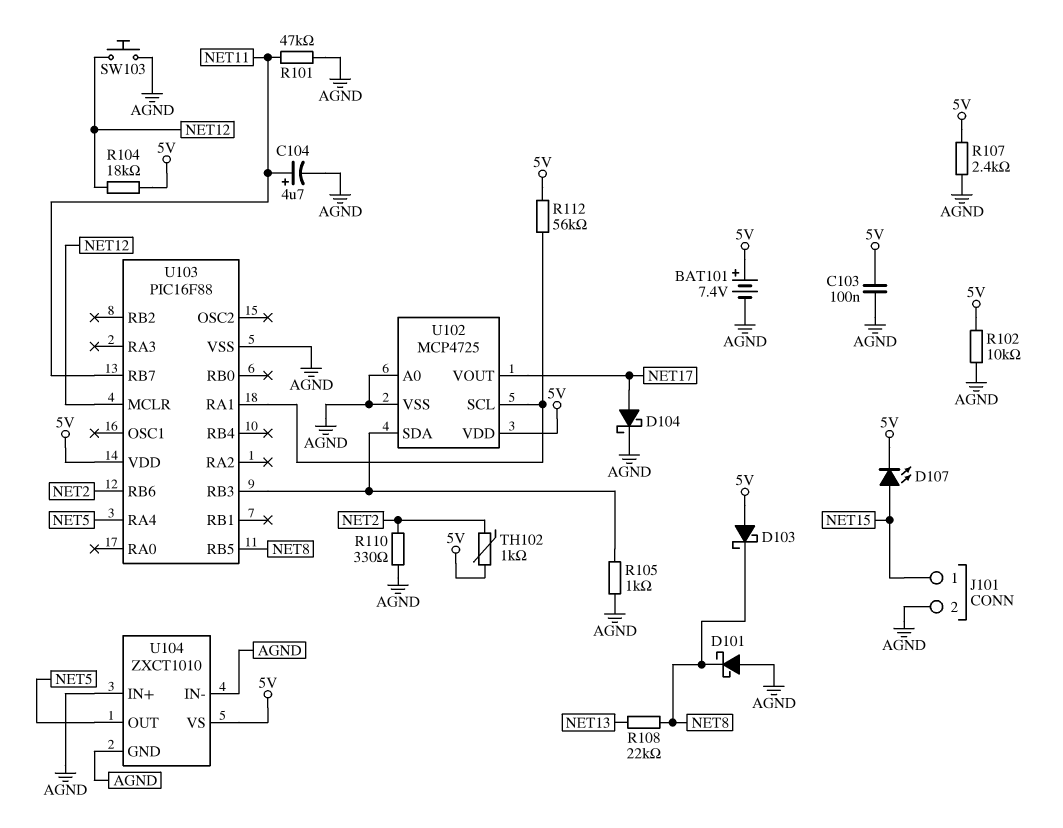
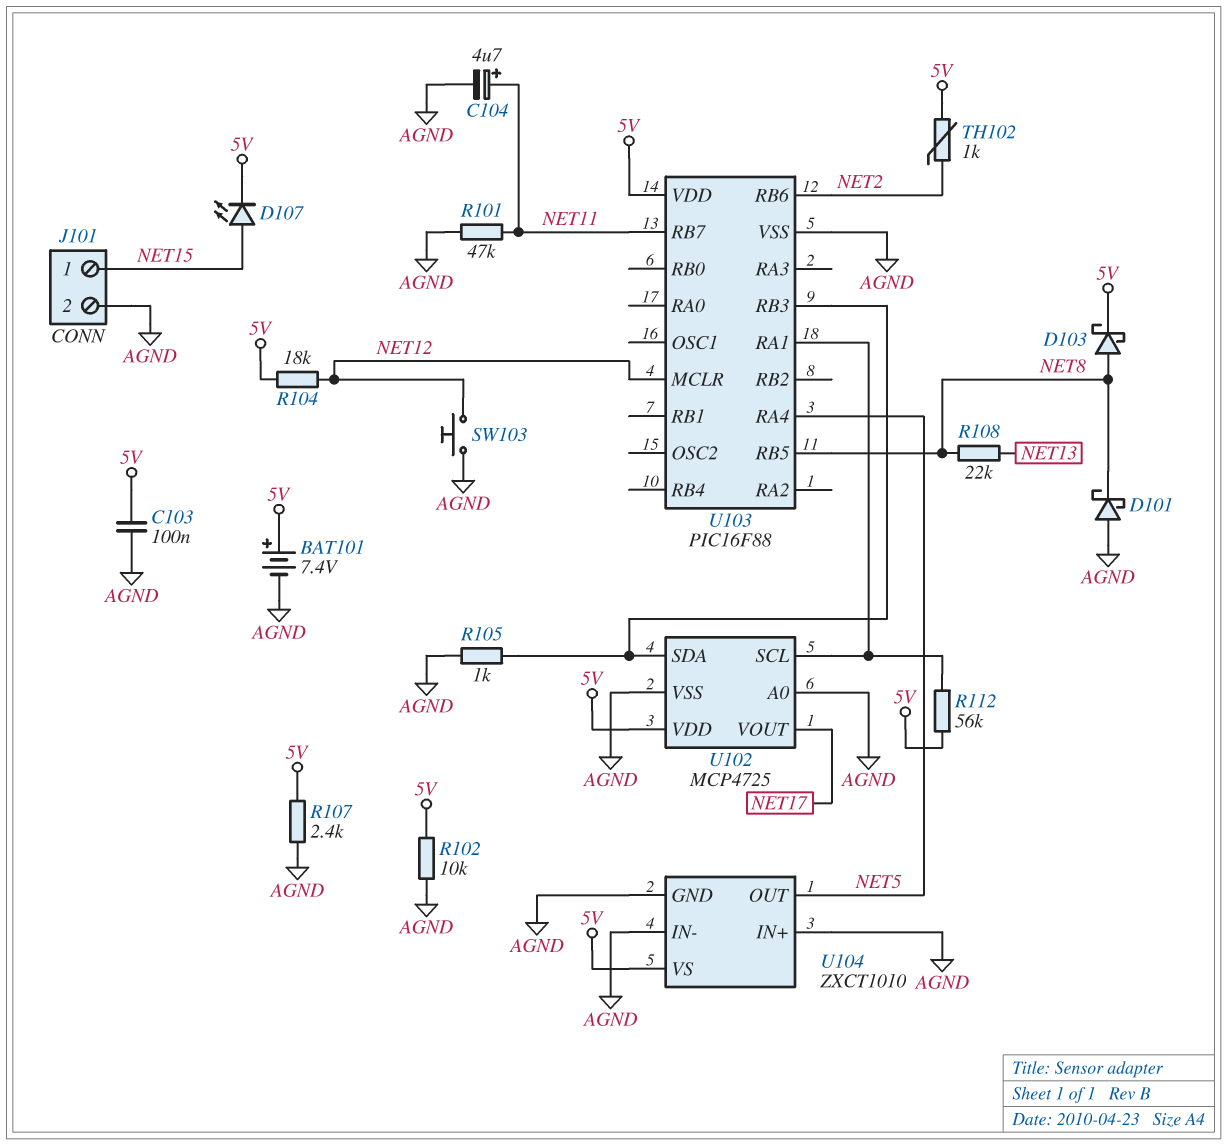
D103: schottky (A 5V, K NET8) -> schottky (A NET8, K 5V)
D104: schottky (A NET17, K AGND) -> none
R110: 330 (AGND, NET2) -> none

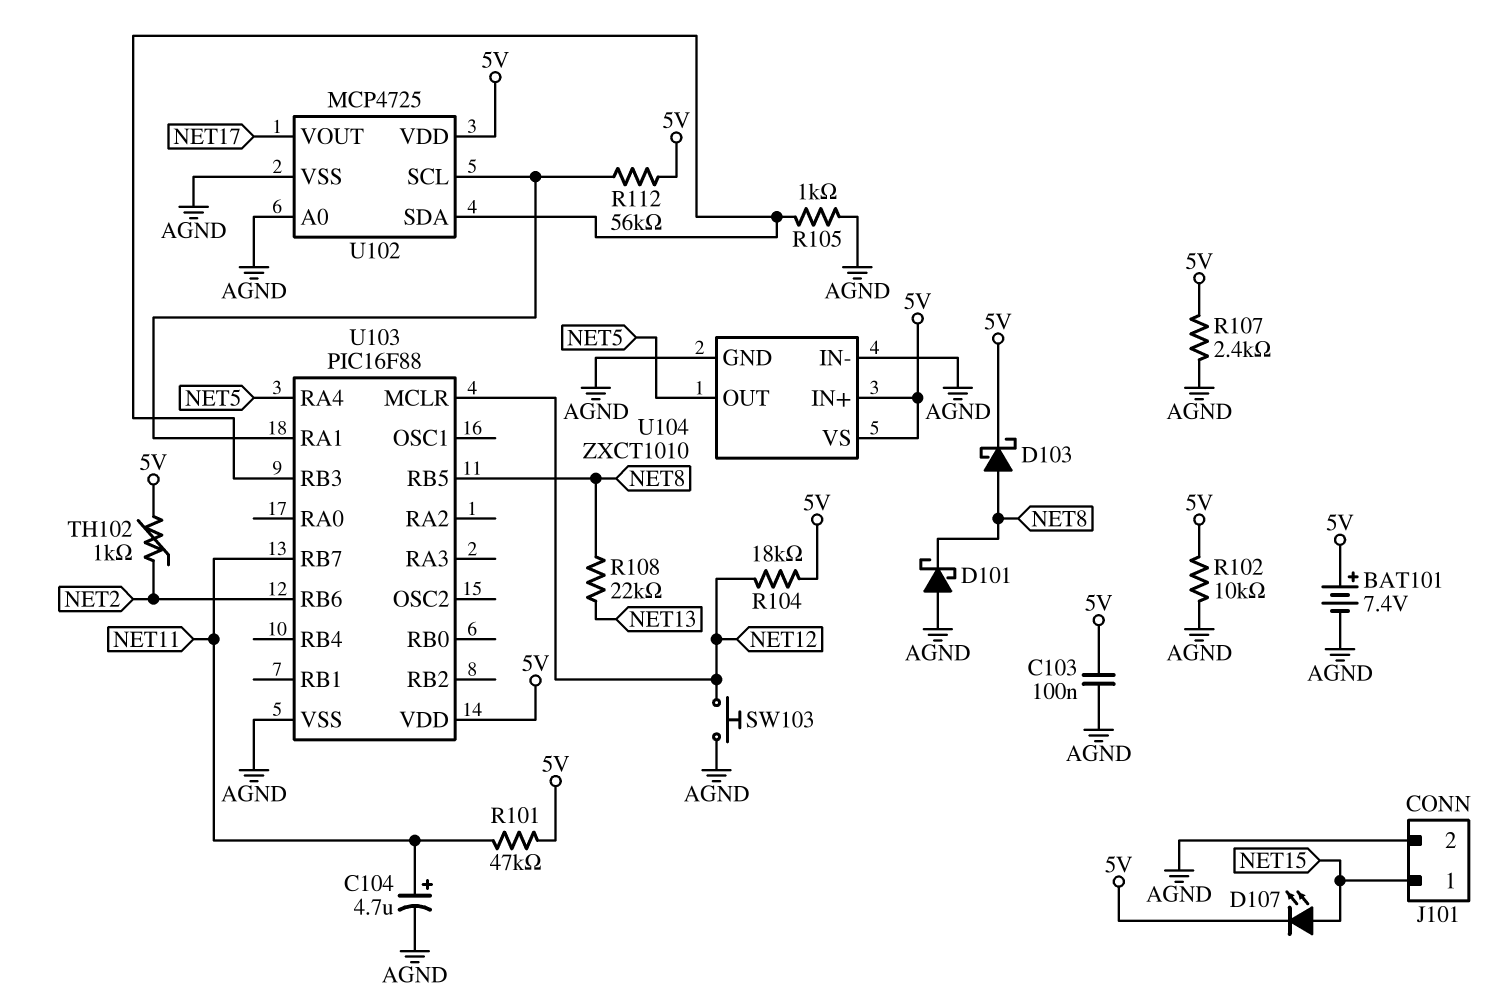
R101: 47k (AGND, NET11) -> 47k (5V, NET11)
U104 pin IN+: AGND -> 5V

